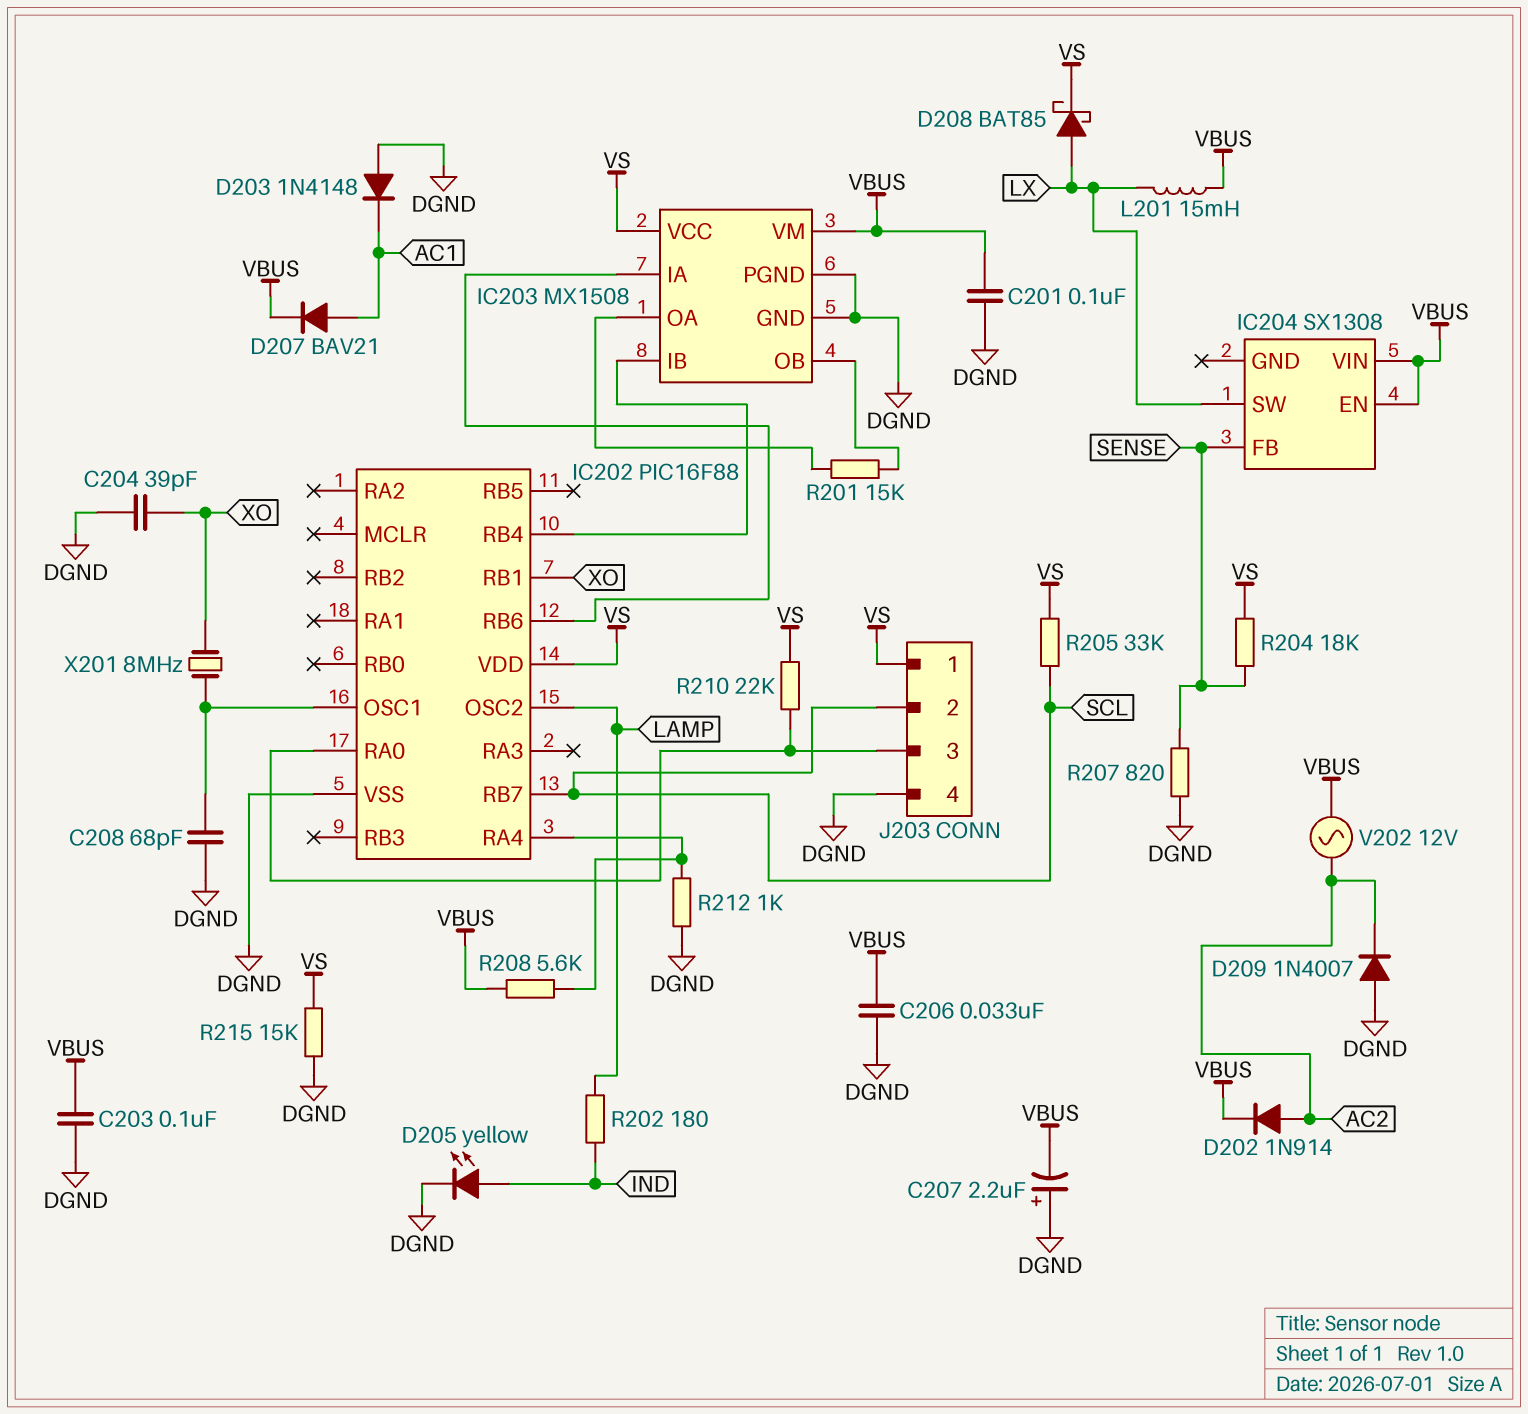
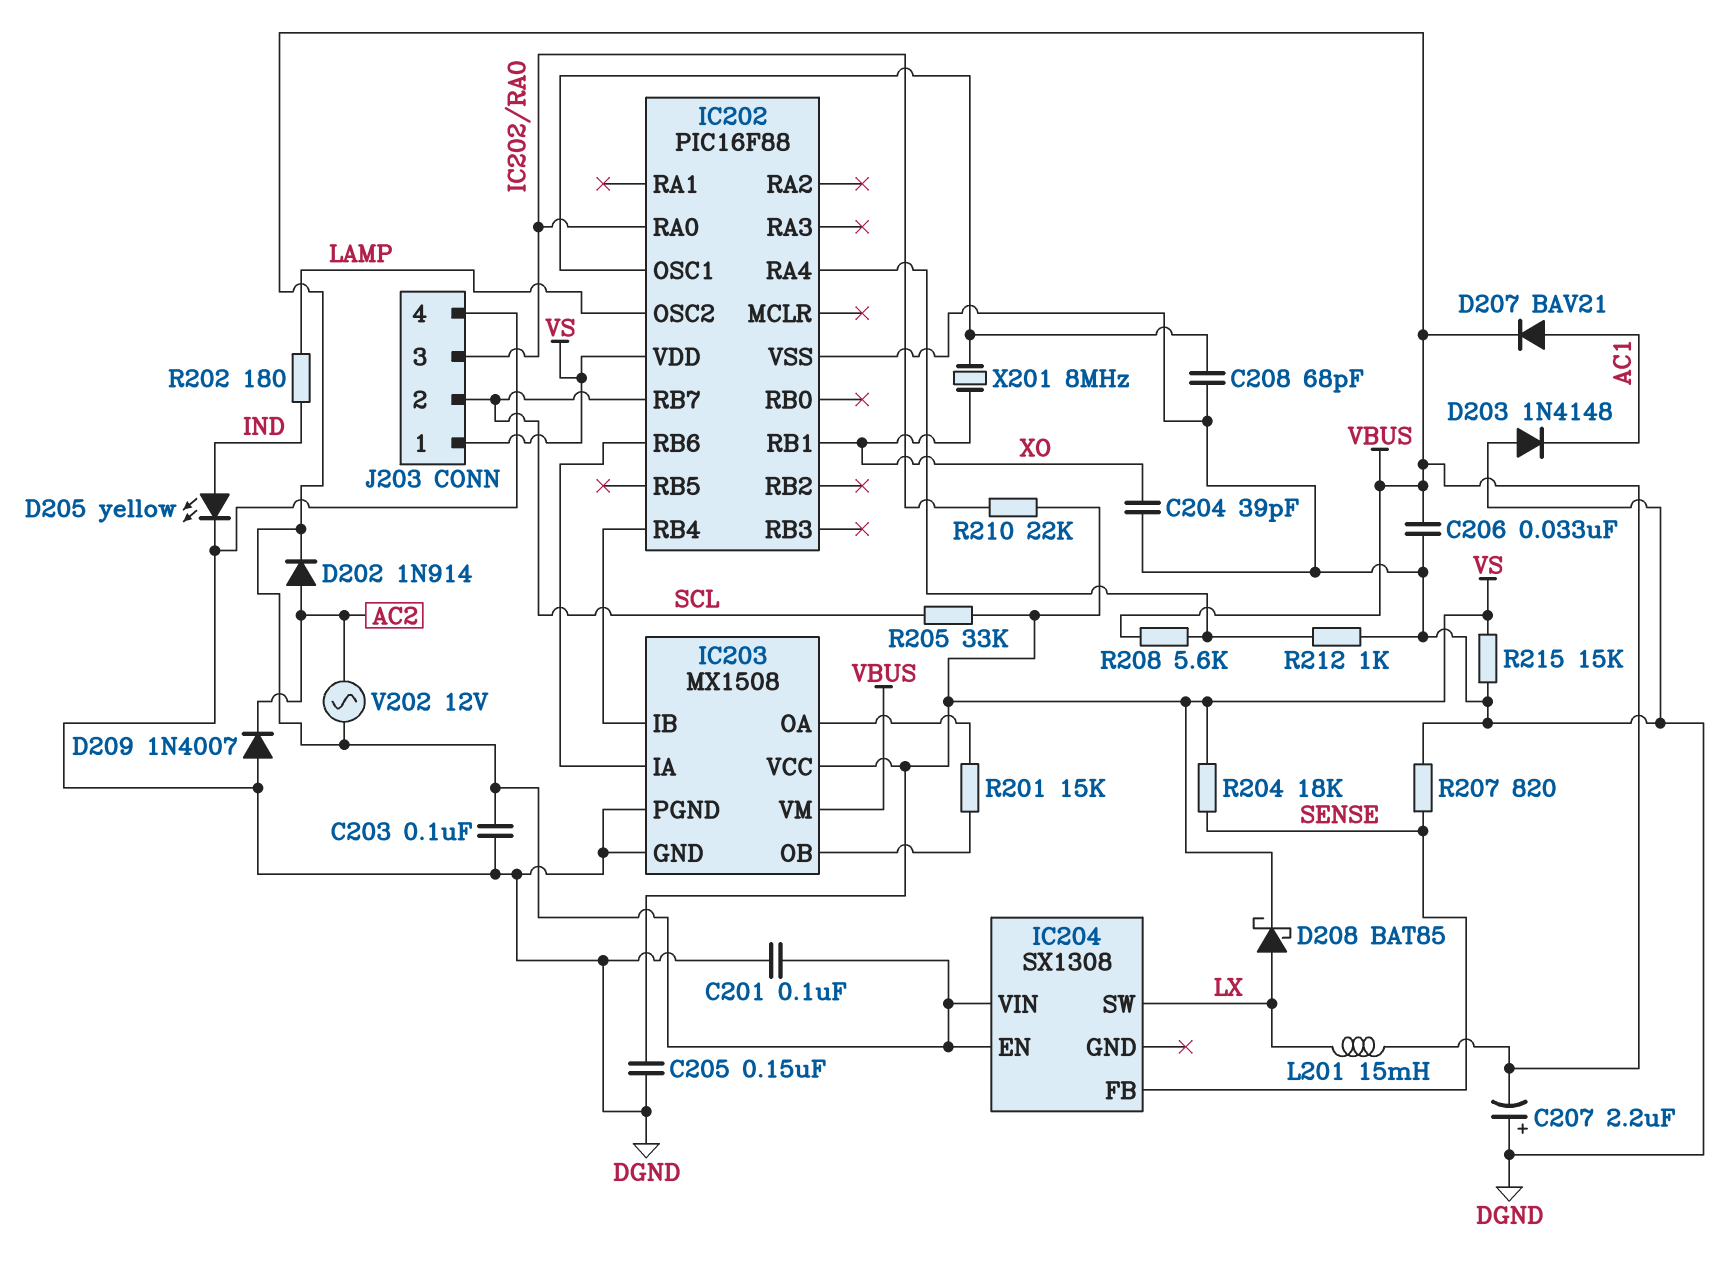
C205: none -> 150nF (DGND, VS)

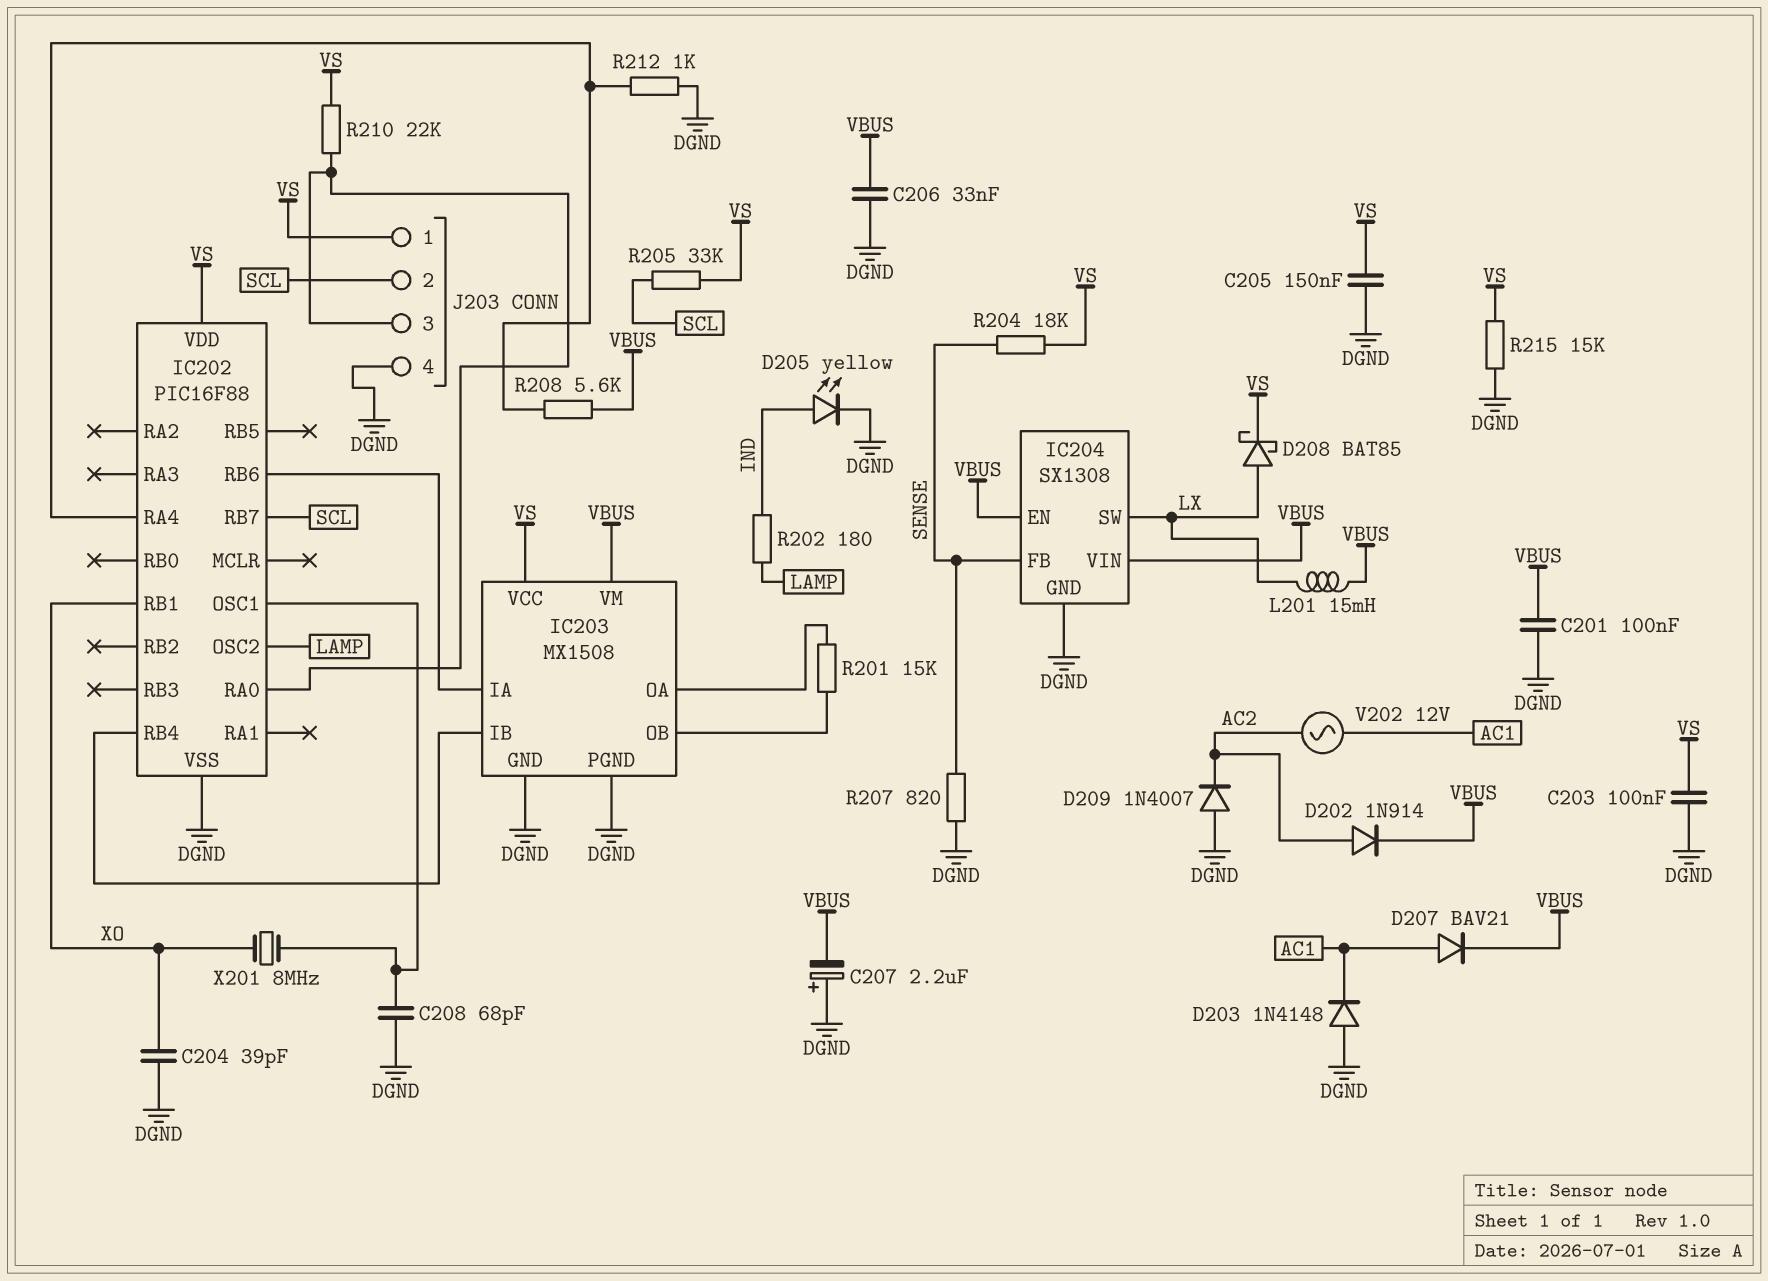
C203: 100nF (DGND, VBUS) -> 100nF (DGND, VS)
IC204 pin GND: none -> DGND
V202: AC 12V (AC2, VBUS) -> AC 12V (AC1, AC2)

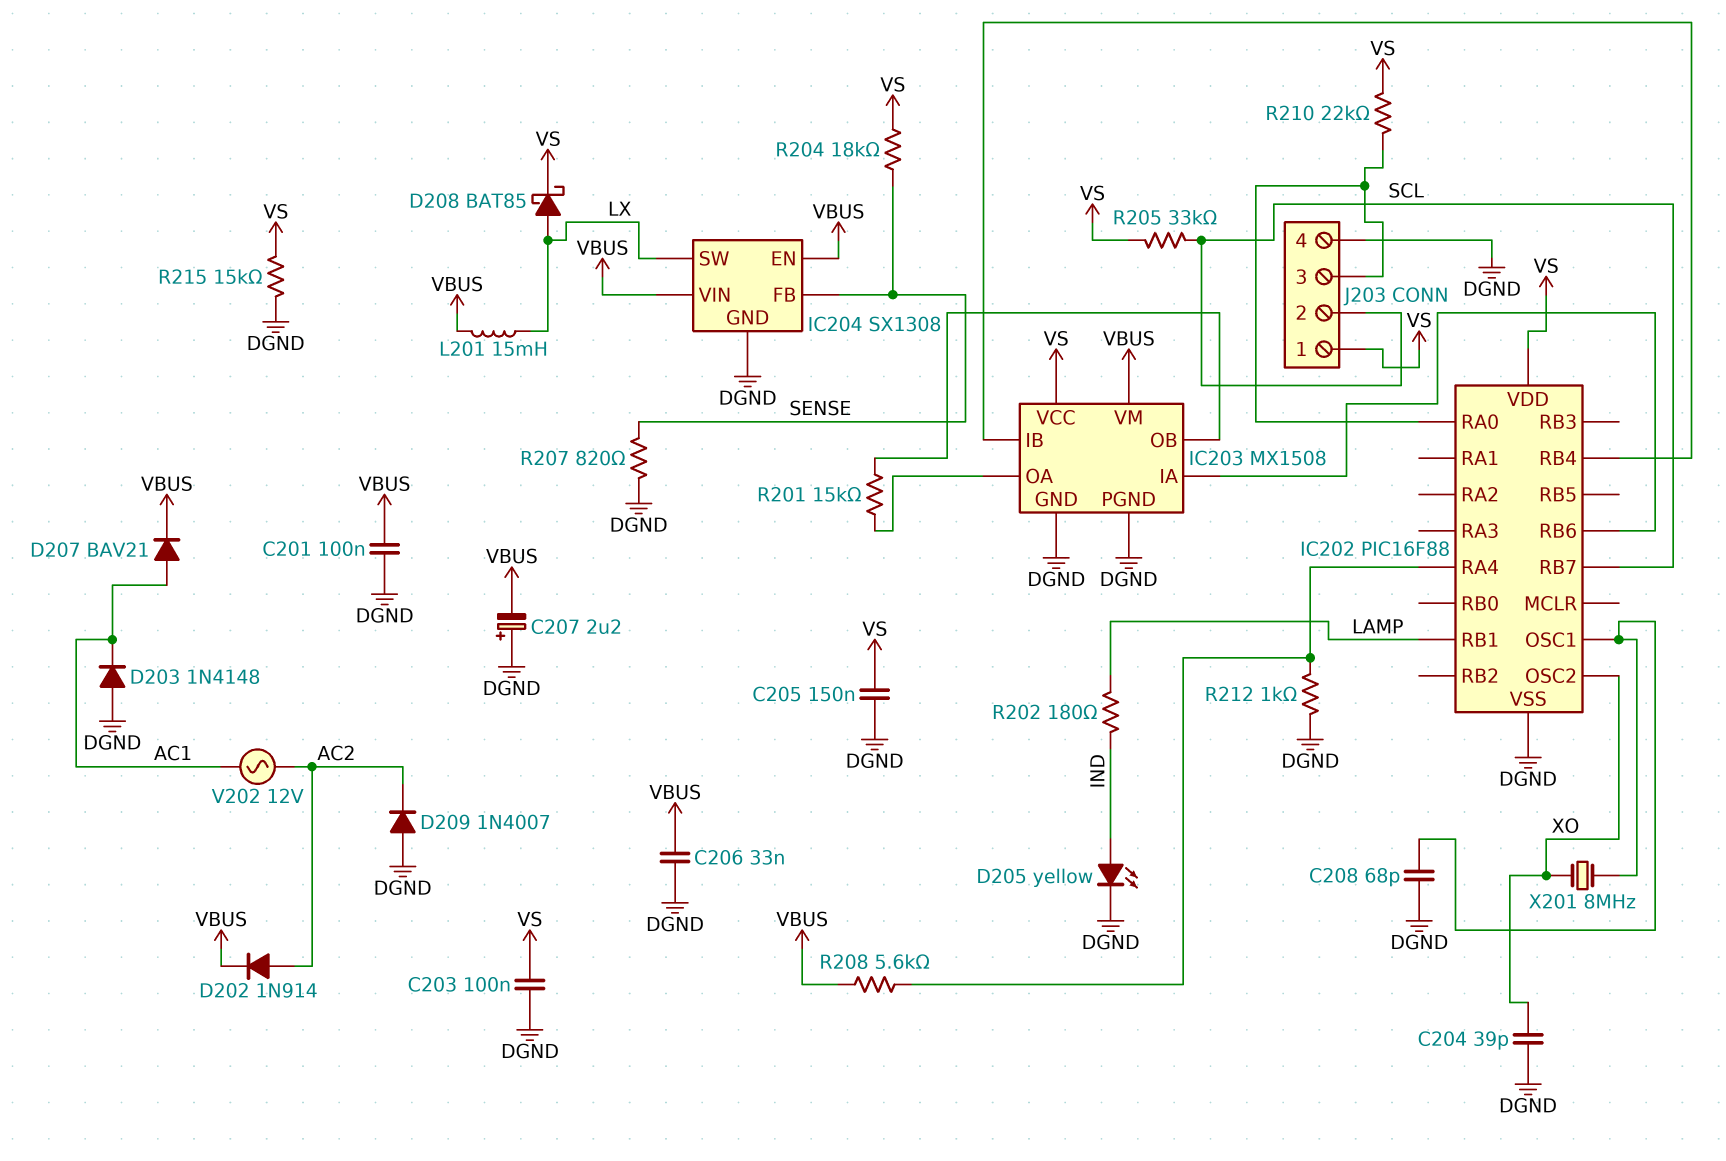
IC202 pin OSC2: LAMP -> XO
IC202 pin RB1: XO -> LAMP

